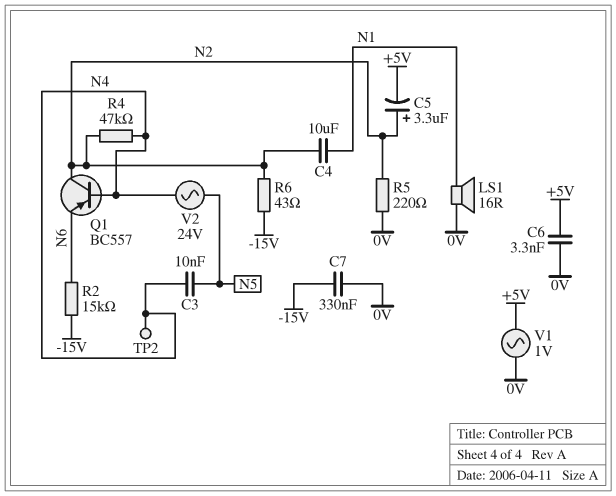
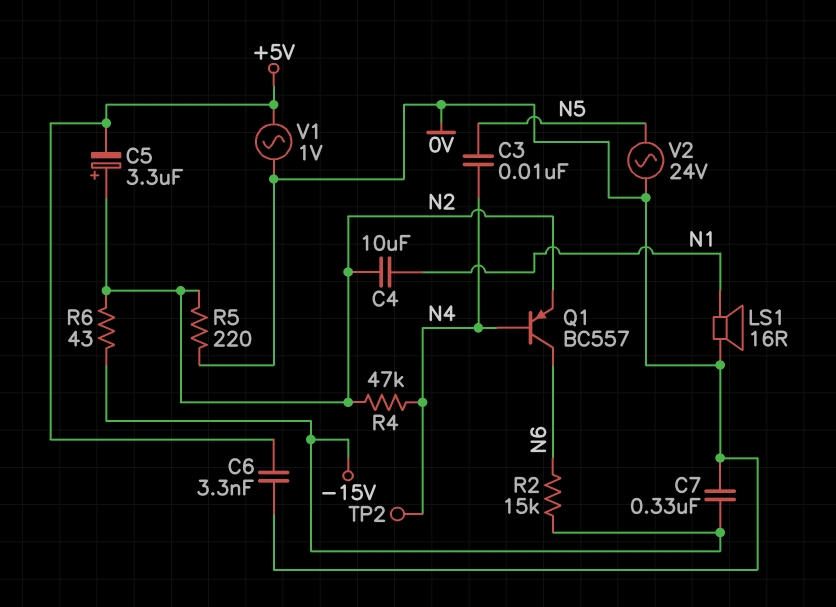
Q1: PNP BC557 (B N4, C N2, E N6) -> PNP BC557 (B N4, C N6, E N2)
V2: AC 24V (N4, N5) -> AC 24V (0V, N5)

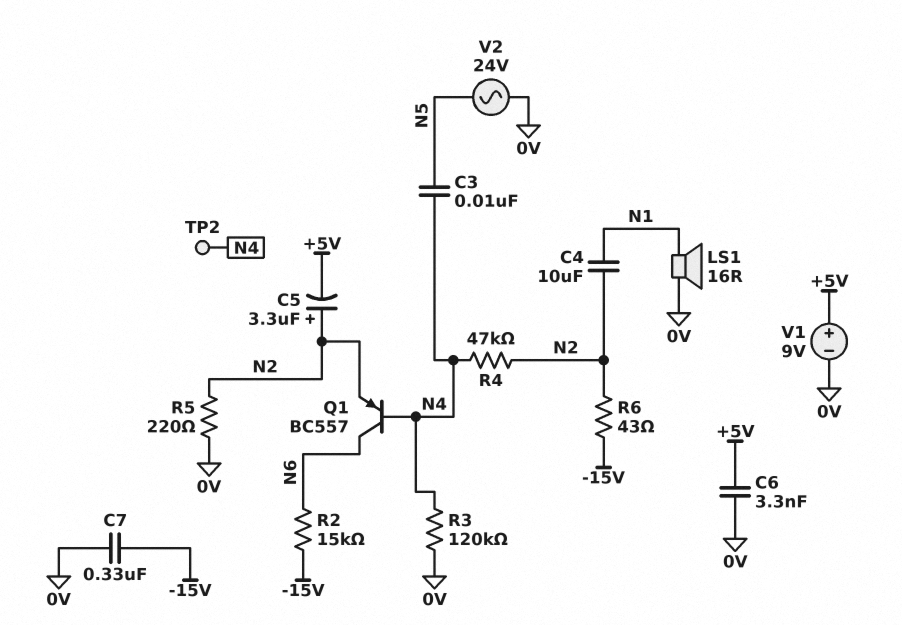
R3: none -> 120k (0V, N4)
V1: AC 1V (+5V, 0V) -> 9V (plus +5V, minus 0V)

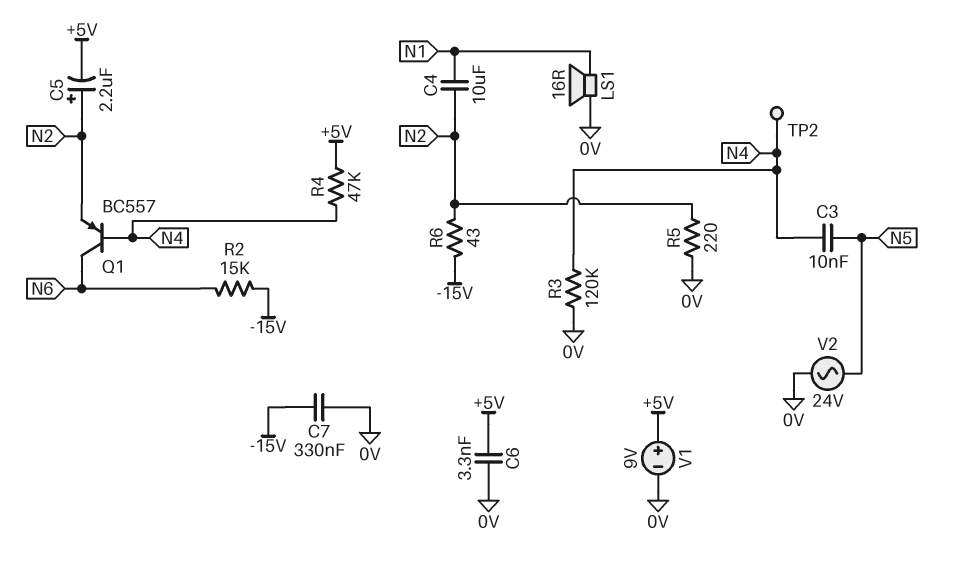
C5: 3.3uF (plus N2, minus +5V) -> 2.2uF (plus N2, minus +5V)
R4: 47k (N2, N4) -> 47k (+5V, N4)

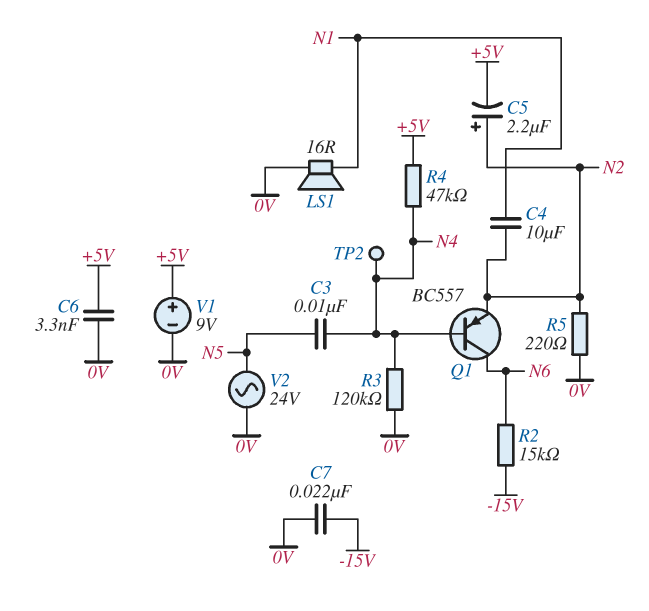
C7: 330nF (-15V, 0V) -> 22nF (-15V, 0V)
R6: 43 (-15V, N2) -> none

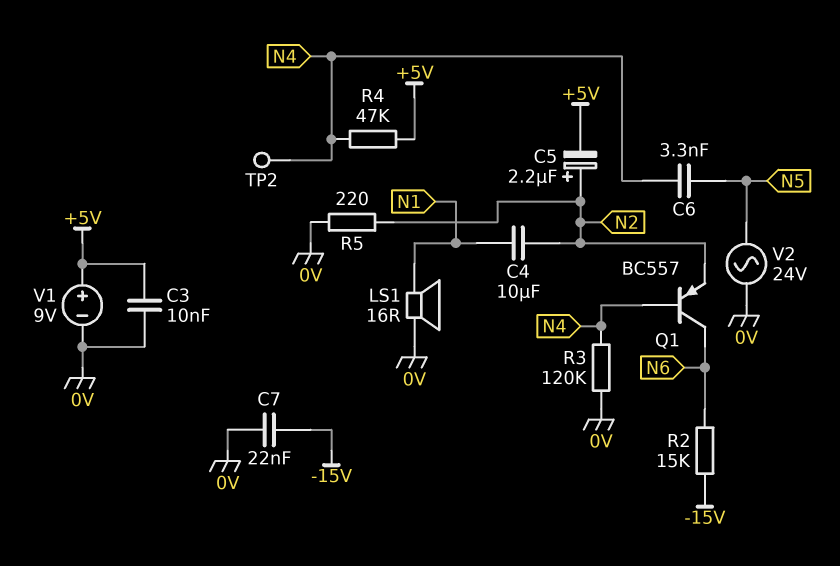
C3: 10nF (N4, N5) -> 10nF (+5V, 0V)
C6: 3.3nF (+5V, 0V) -> 3.3nF (N4, N5)

